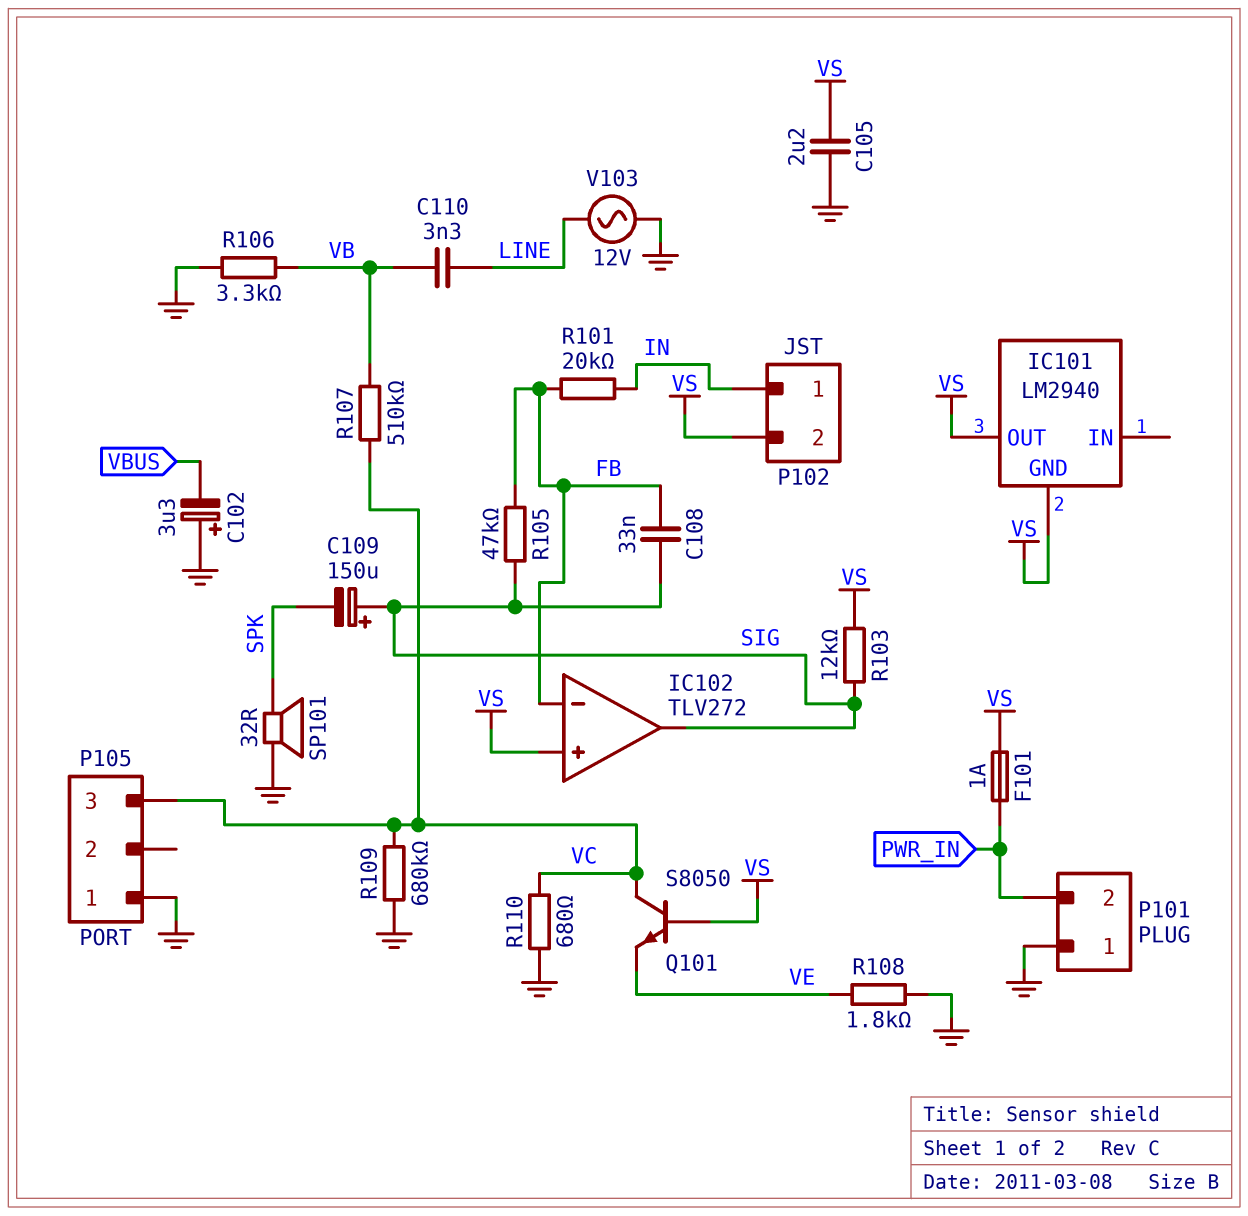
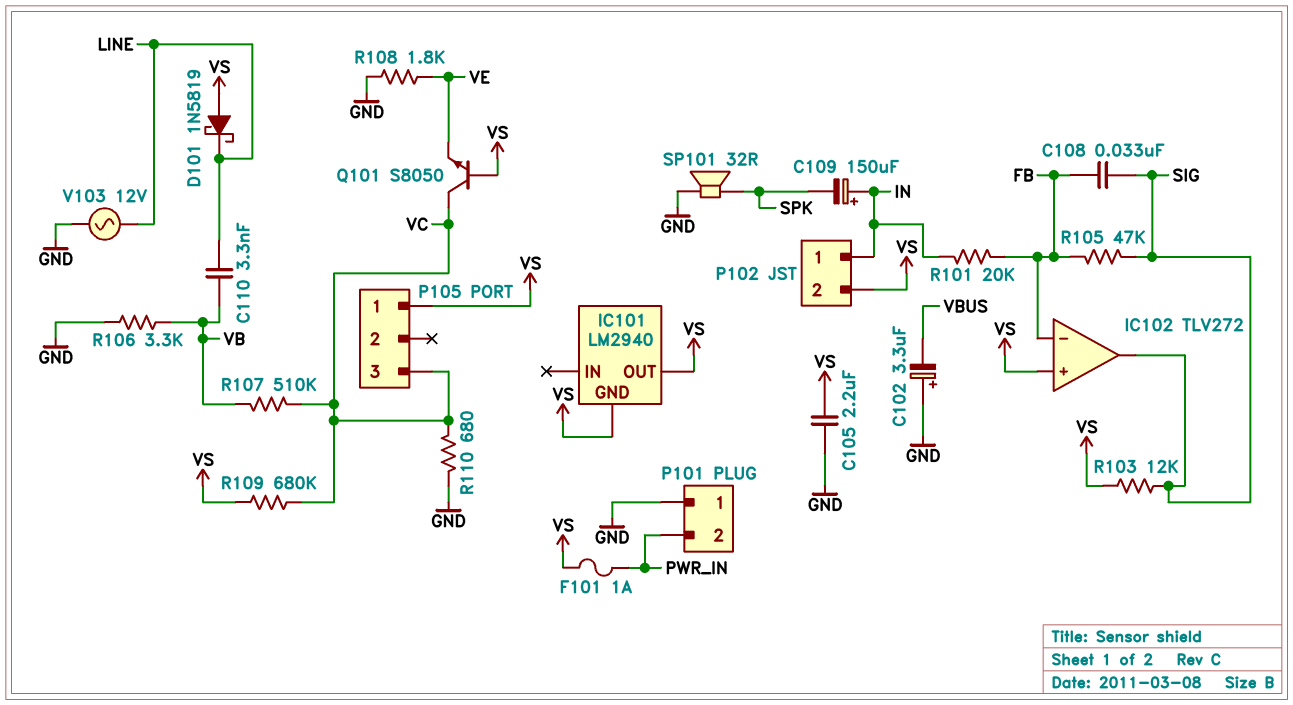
C109: 150uF (plus SIG, minus SPK) -> 150uF (plus IN, minus SPK)
D101: none -> schottky 1N5819 (A VS, K LINE)
P105 pin 1: GND -> VS
R109: 680k (GND, VC) -> 680k (VC, VS)

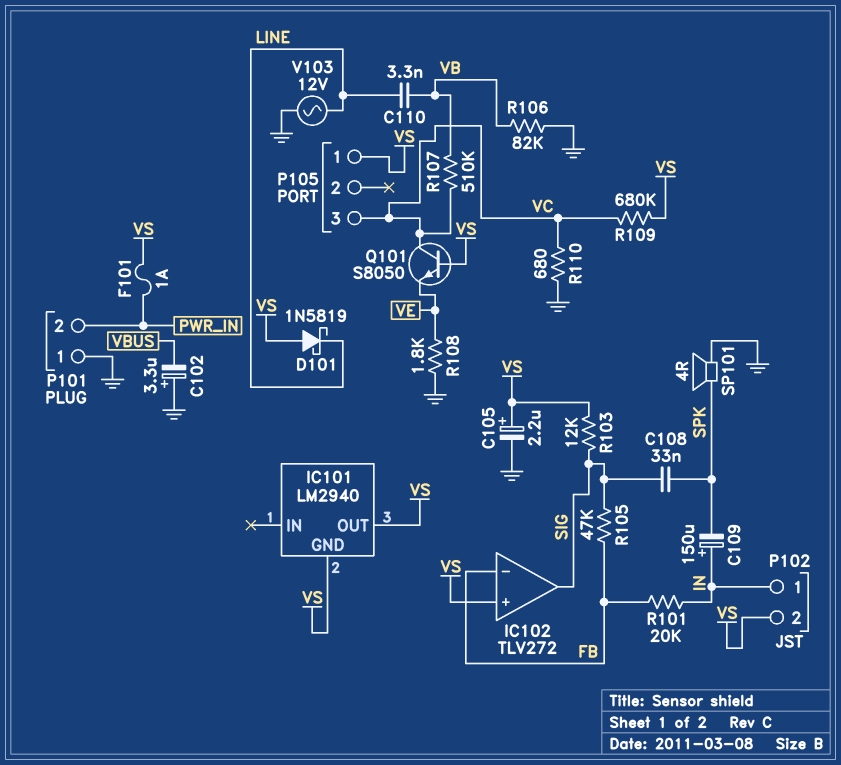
C105: 2.2uF (GND, VS) -> 2.2uF (plus VS, minus GND)
C108: 33nF (FB, SIG) -> 33nF (SIG, SPK)
R106: 3.3k (GND, VB) -> 82k (GND, VB)
SP101: speaker 32R (GND, SPK) -> speaker 4R (GND, SPK)

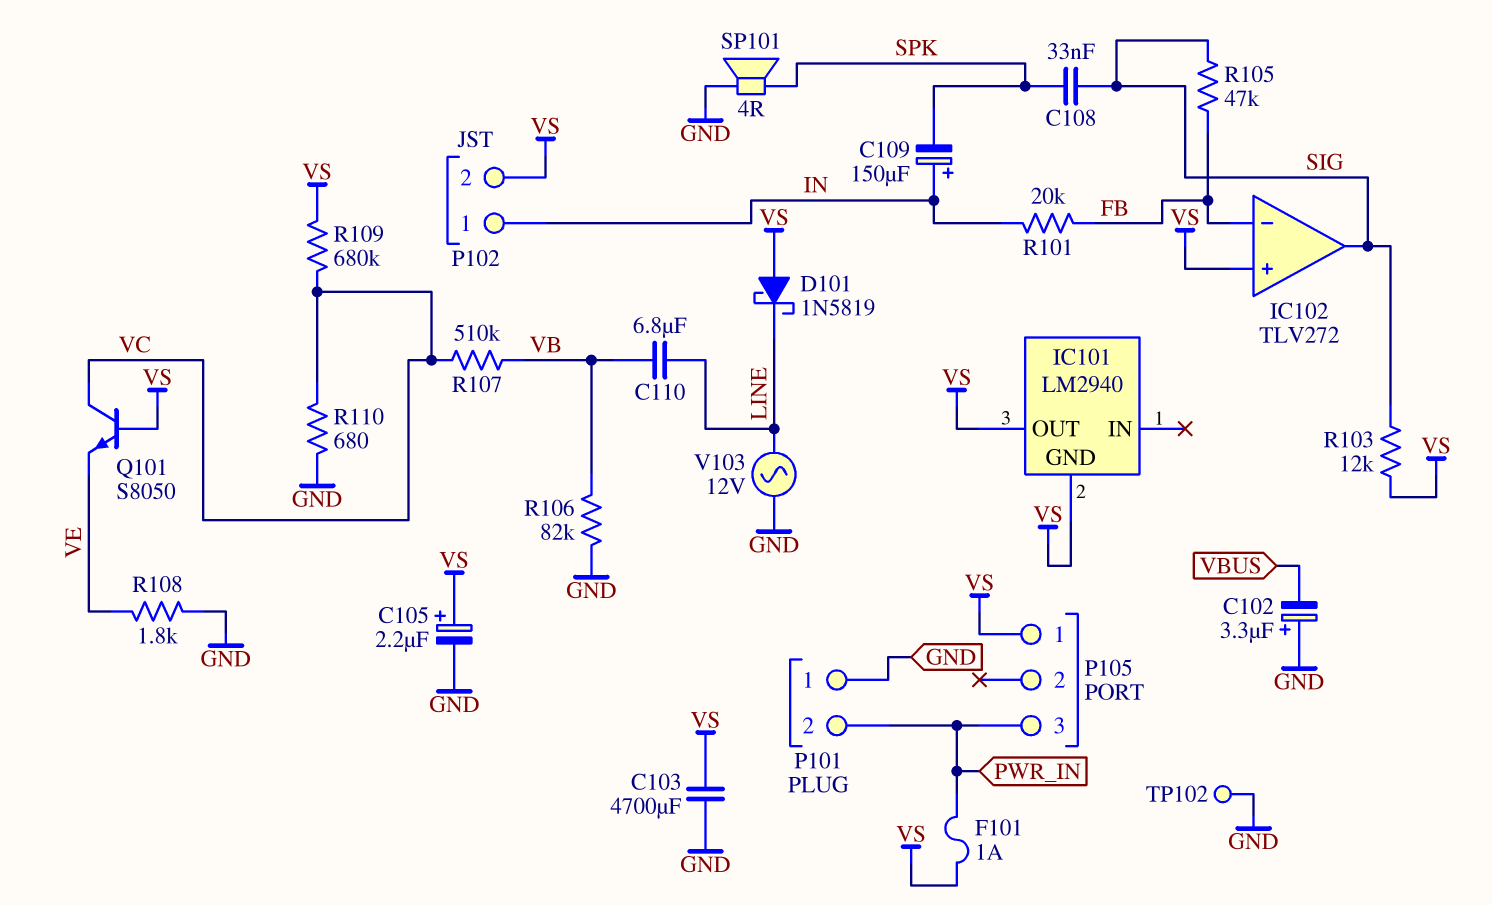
C103: none -> 4700uF (GND, VS)
C110: 3.3nF (LINE, VB) -> 6.8uF (LINE, VB)
P105 pin 3: VC -> PWR_IN
TP102: none -> test point (GND)

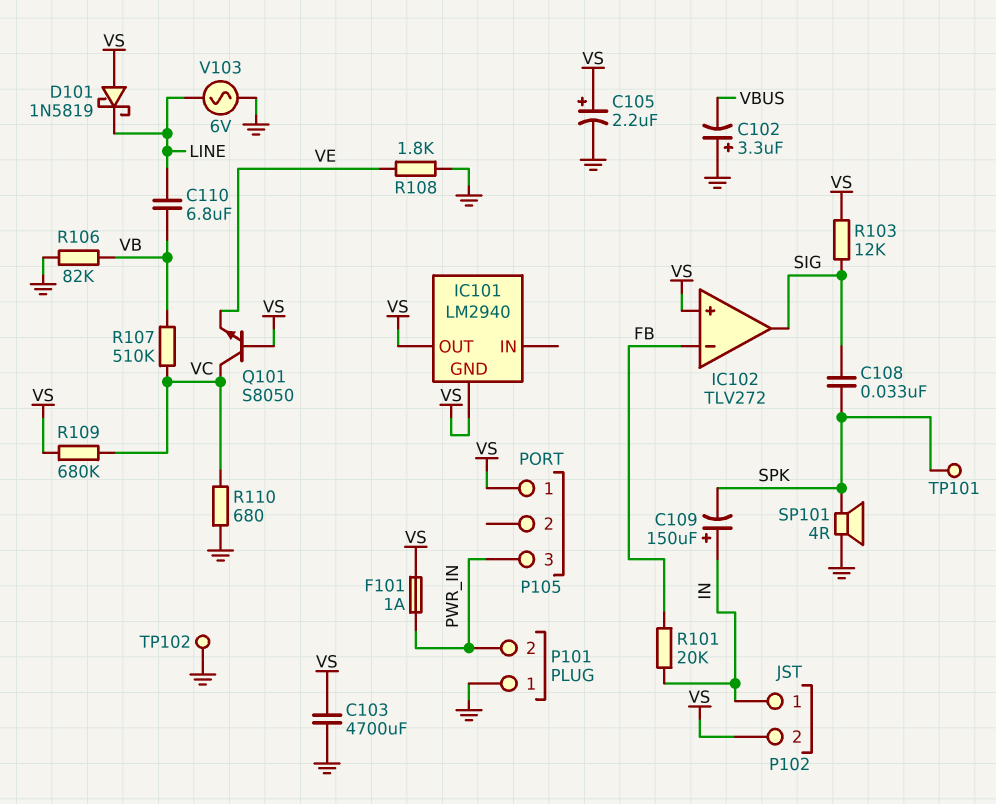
R105: 47k (FB, SIG) -> none
TP101: none -> test point (SPK)
V103: AC 12V (GND, LINE) -> AC 6V (GND, LINE)

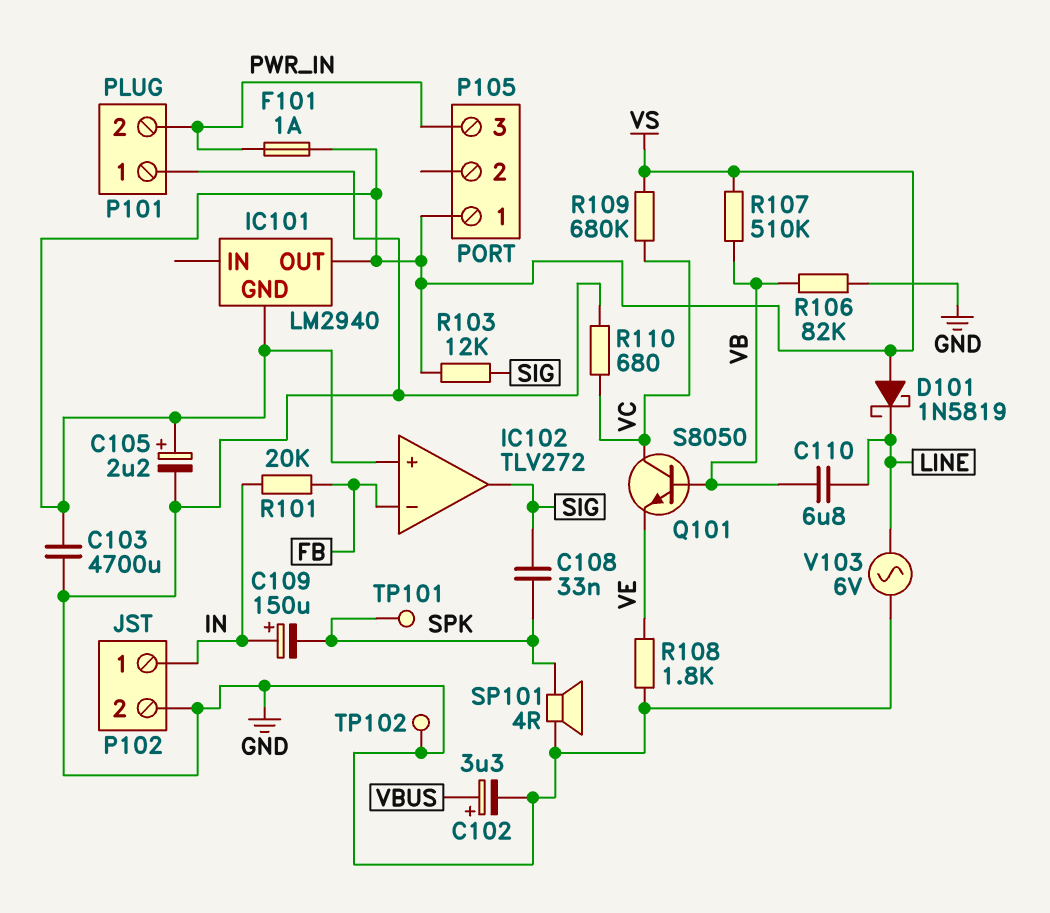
C102: 3.3uF (plus GND, minus VBUS) -> 3.3uF (plus VBUS, minus GND)
P102 pin 2: VS -> GND
Q101: NPN S8050 (B VS, C VC, E VE) -> NPN S8050 (B VB, C VC, E VE)
R107: 510k (VB, VC) -> 510k (VB, VS)

